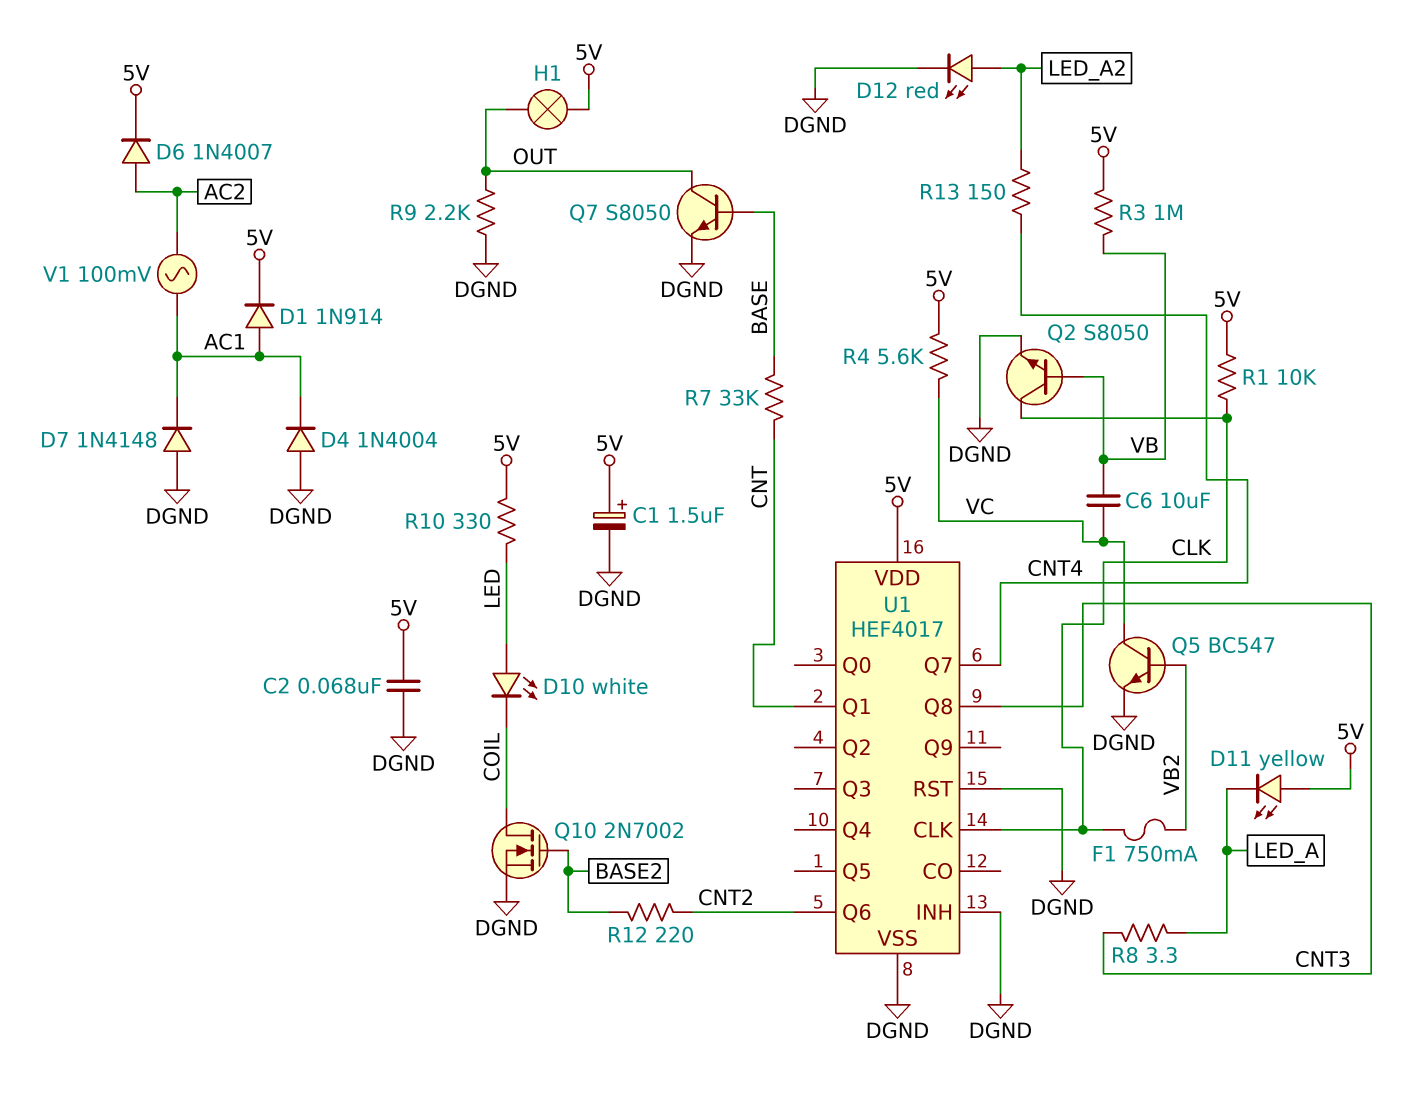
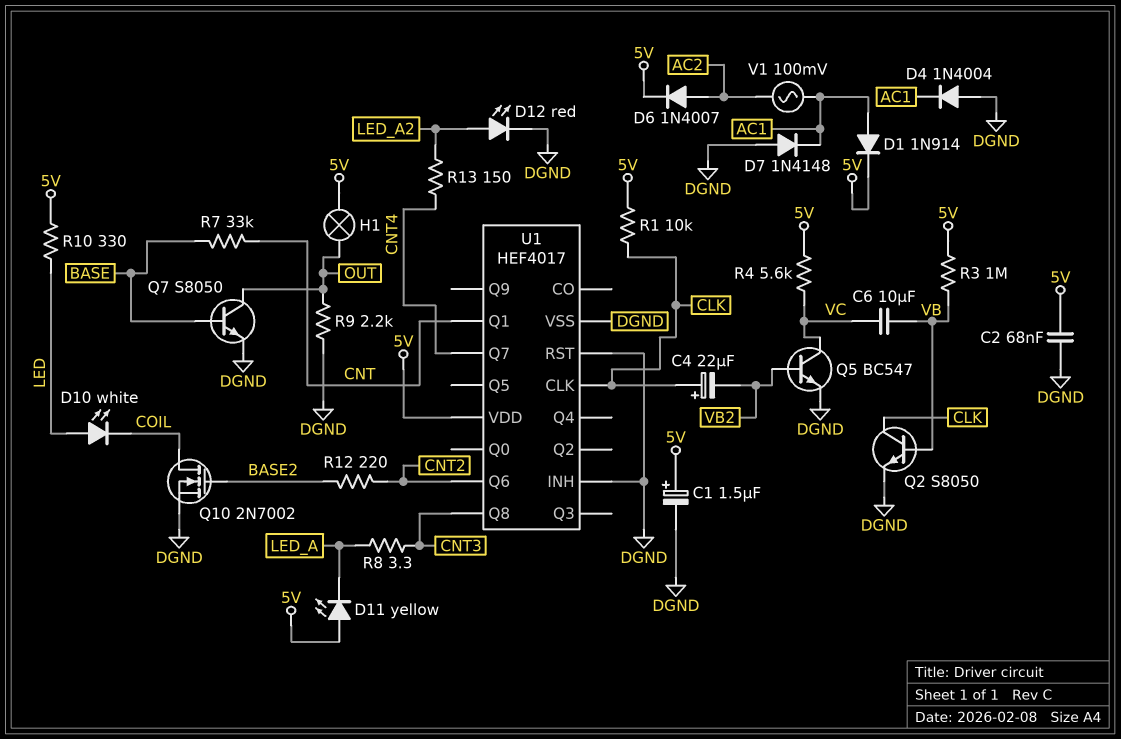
C4: none -> 22uF (plus CLK, minus VB2)
F1: 750mA (CLK, VB2) -> none

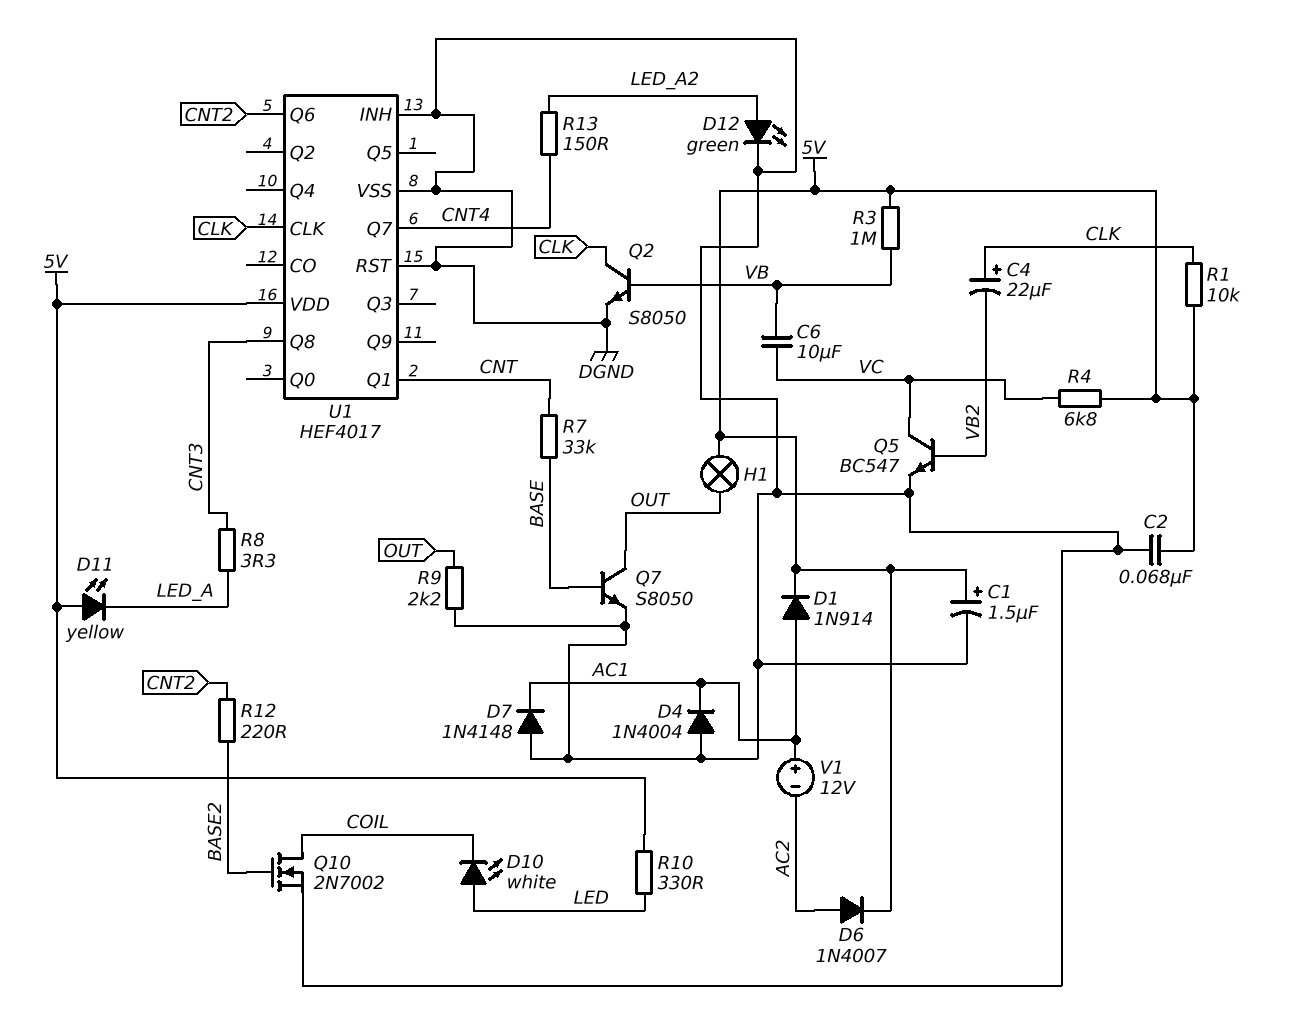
D12: LED red (A LED_A2, K DGND) -> LED green (A LED_A2, K DGND)
R4: 5.6k (5V, VC) -> 6.8k (5V, VC)
V1: AC 100mV (AC1, AC2) -> 12V (plus AC1, minus AC2)

